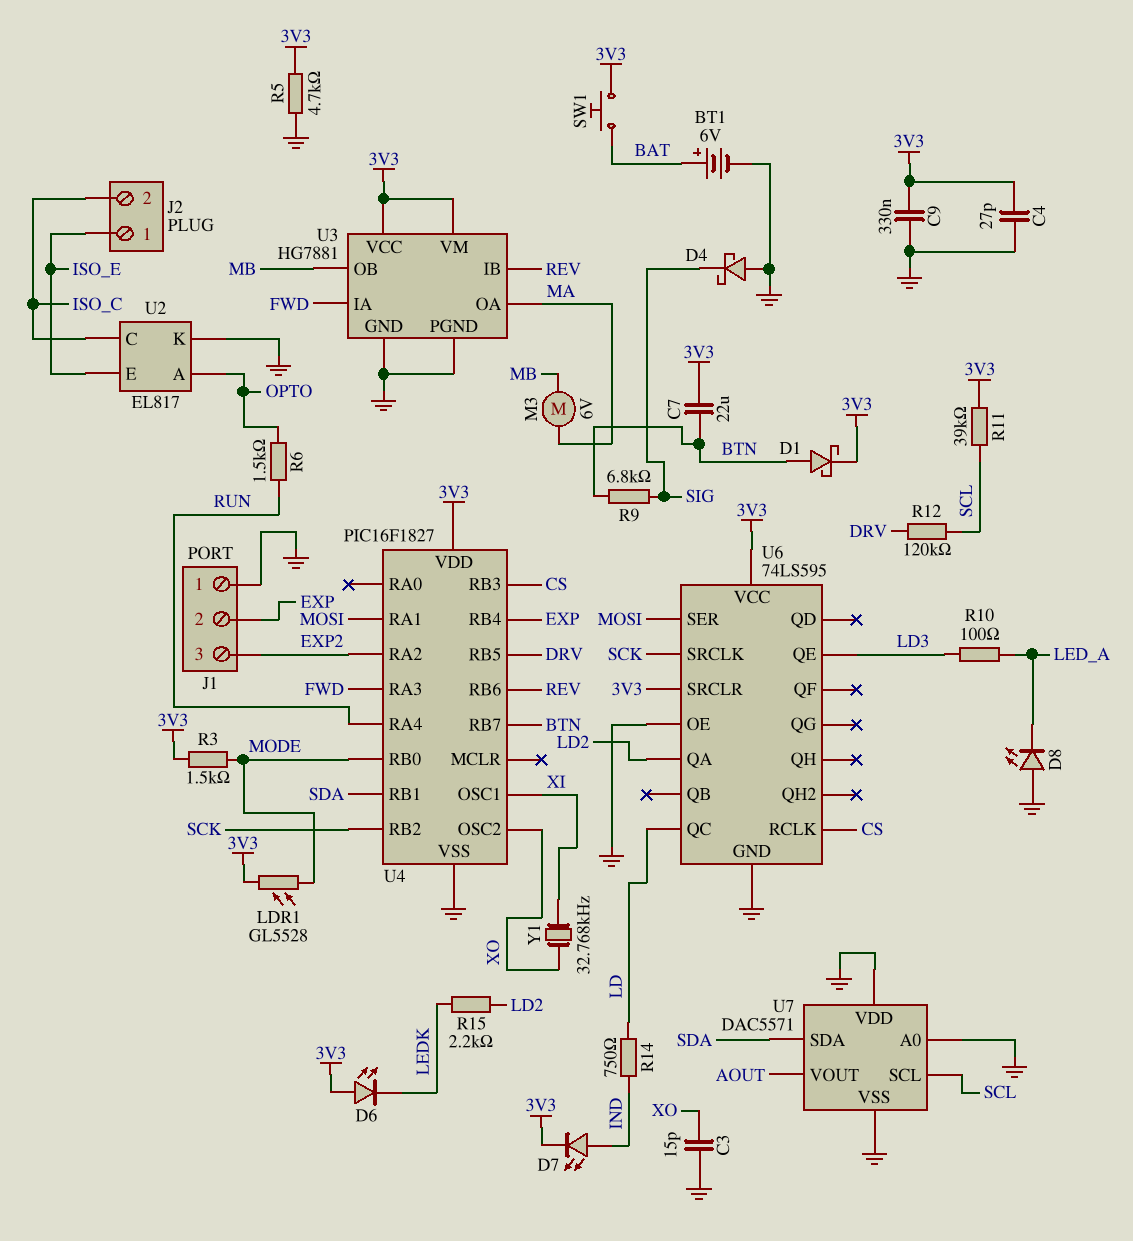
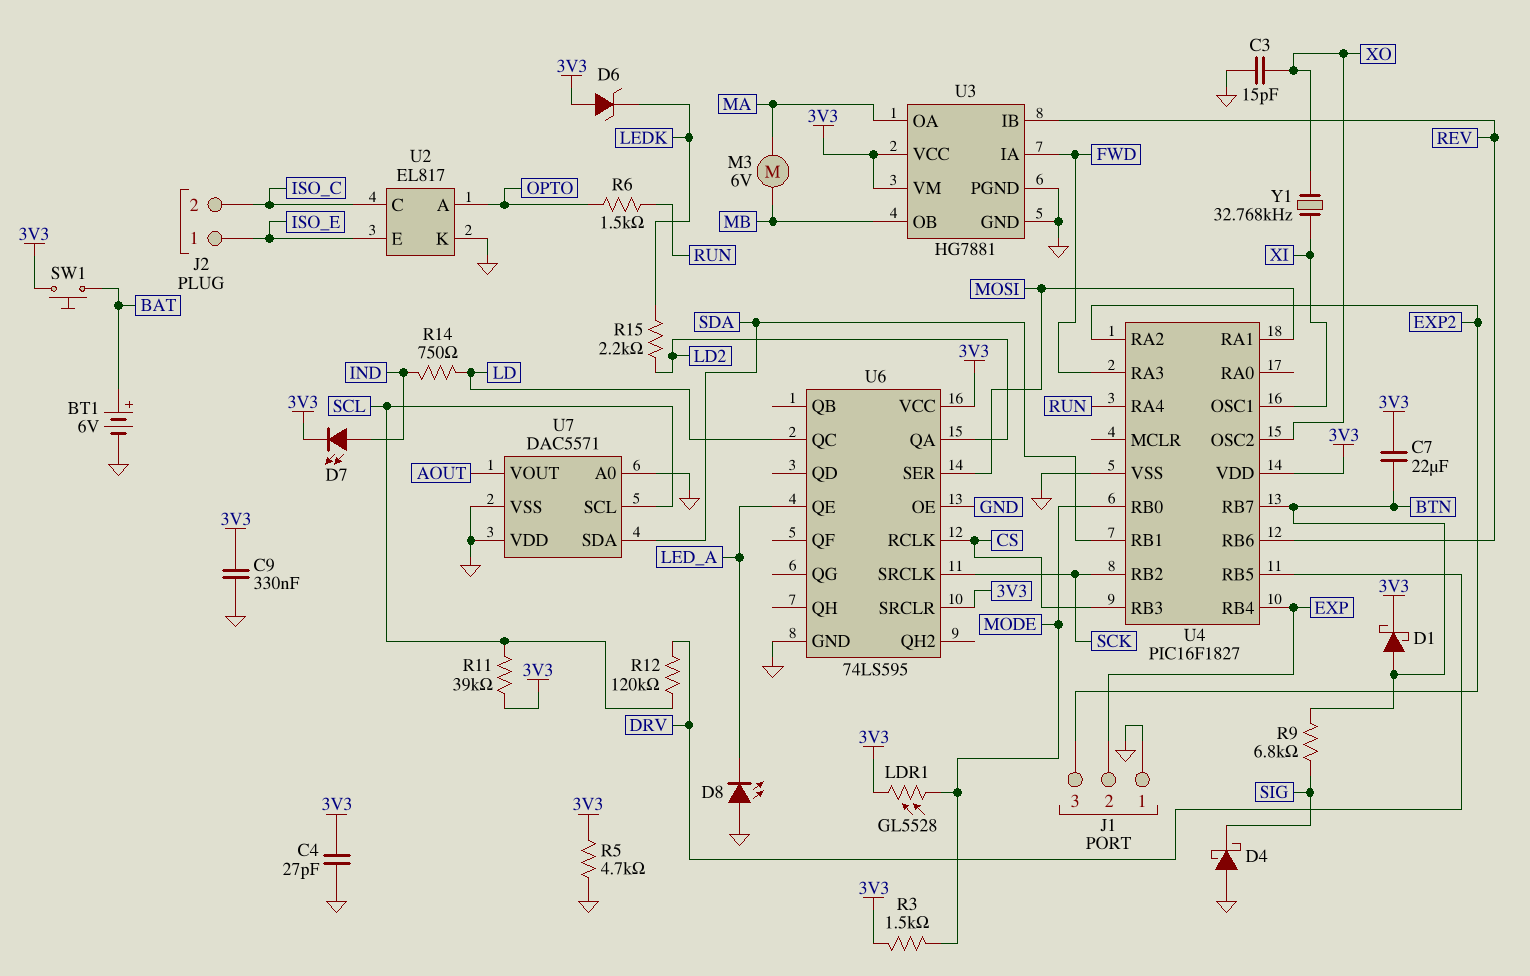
D6: LED (A 3V3, K LEDK) -> zener (A 3V3, K LEDK)
R10: 100 (LD3, LED_A) -> none
U6 pin QE: LD3 -> LED_A

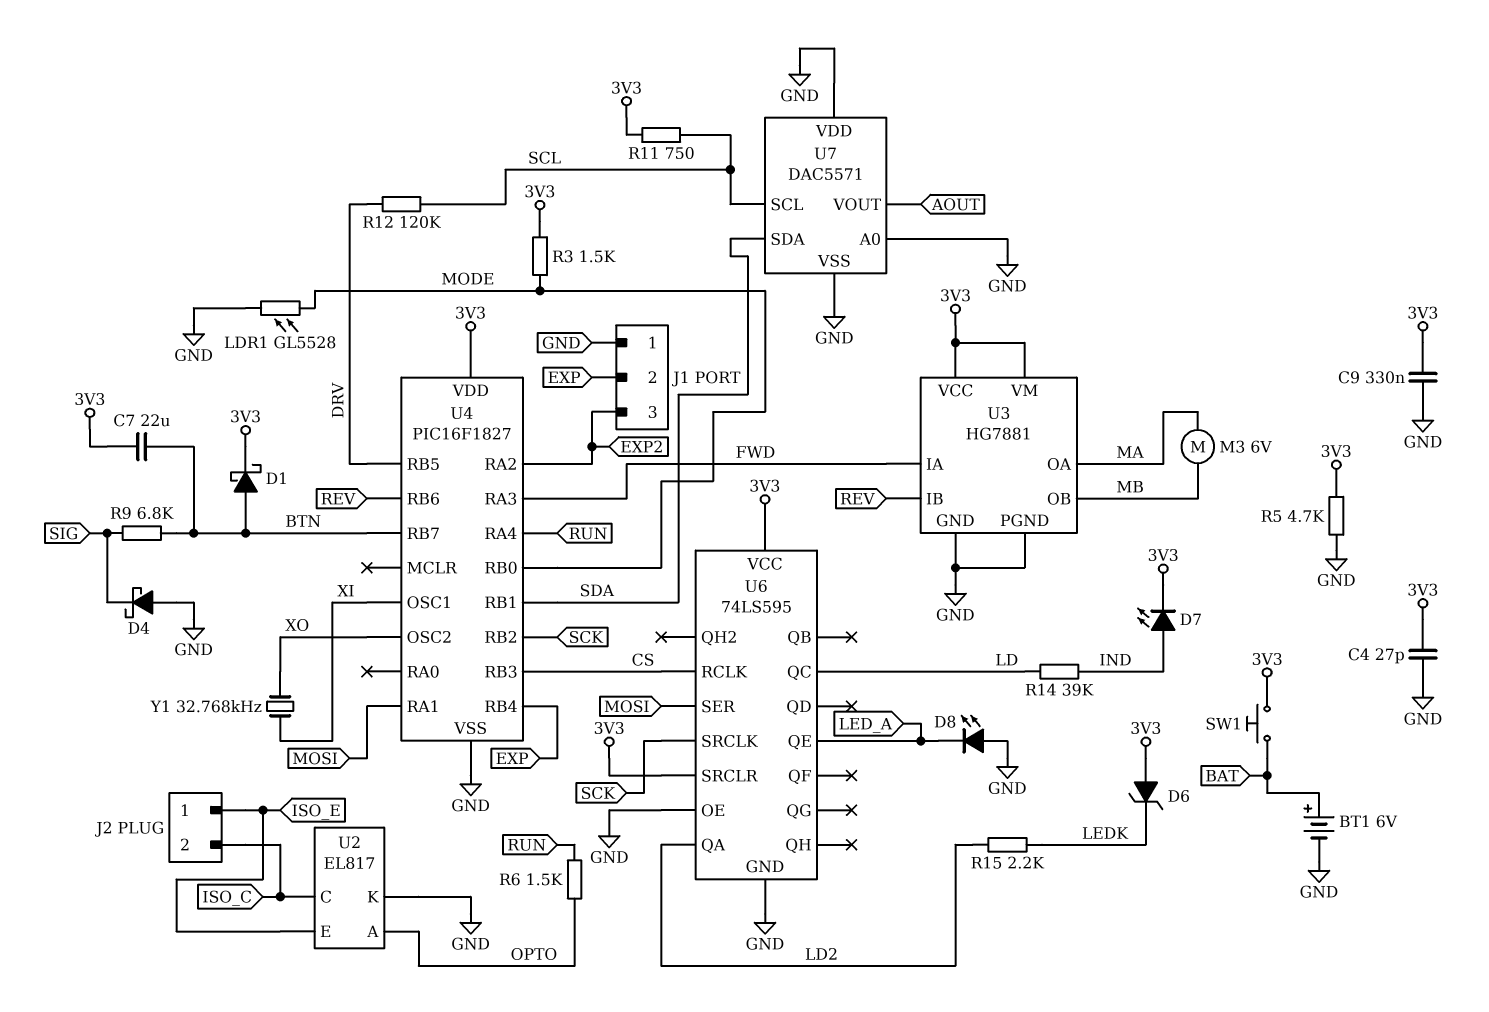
C3: 15pF (GND, XO) -> none
LDR1: GL5528 (3V3, MODE) -> GL5528 (GND, MODE)
R11: 39k (3V3, SCL) -> 750 (3V3, SCL)
R14: 750 (IND, LD) -> 39k (IND, LD)

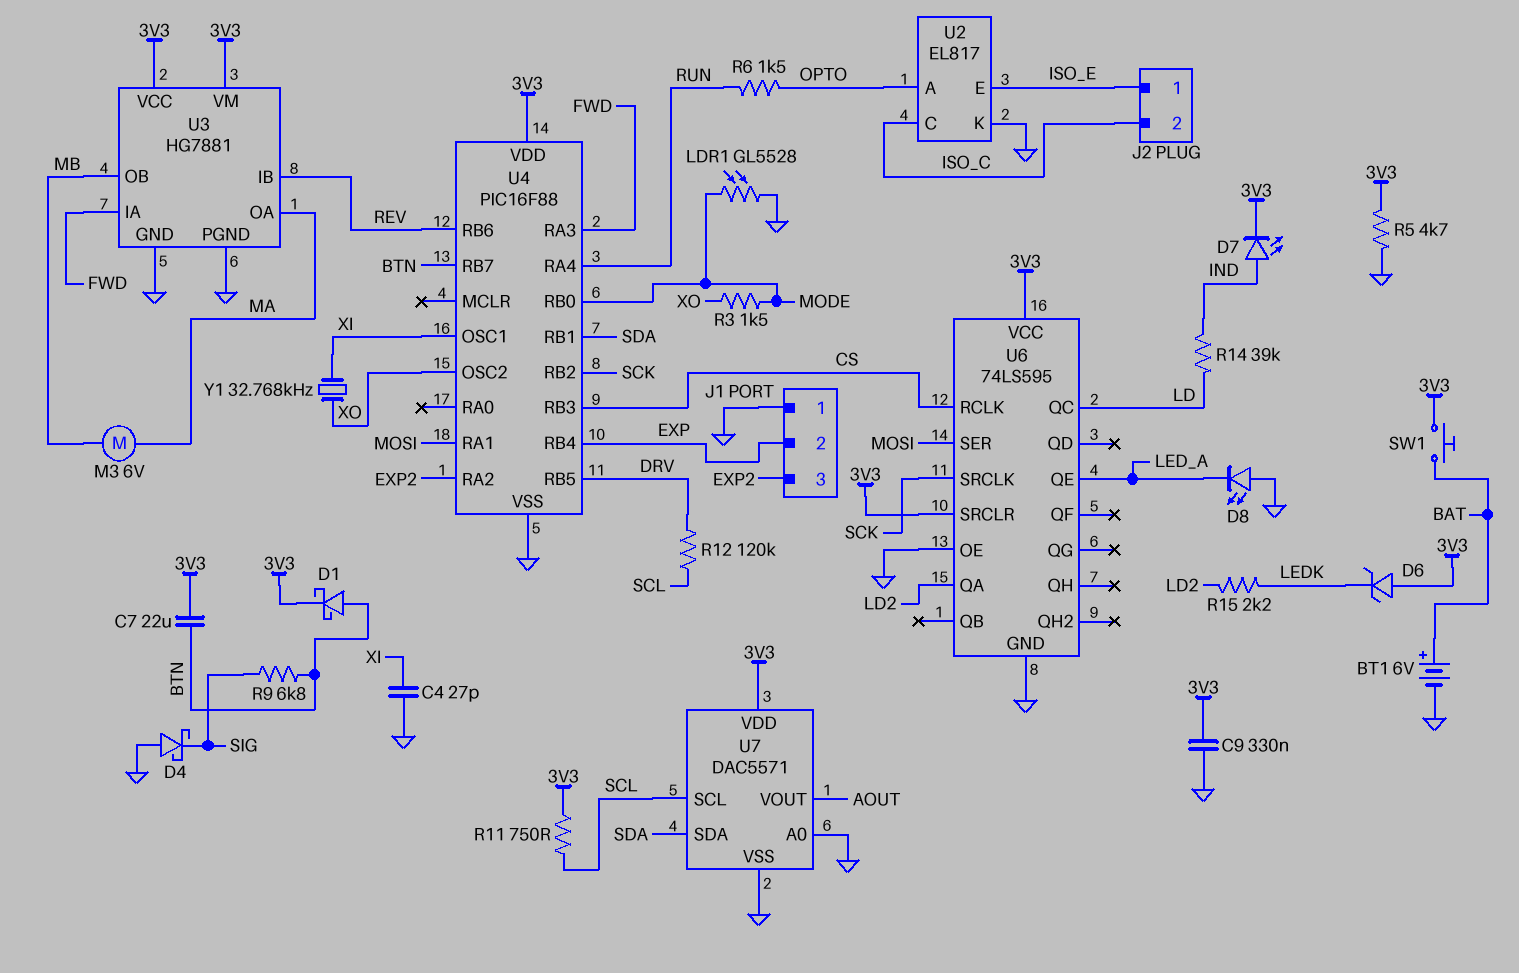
C4: 27pF (3V3, GND) -> 27pF (GND, XI)
R3: 1.5k (3V3, MODE) -> 1.5k (MODE, XO)
U4: PIC16F1827 -> PIC16F88
U7 pin VDD: GND -> 3V3

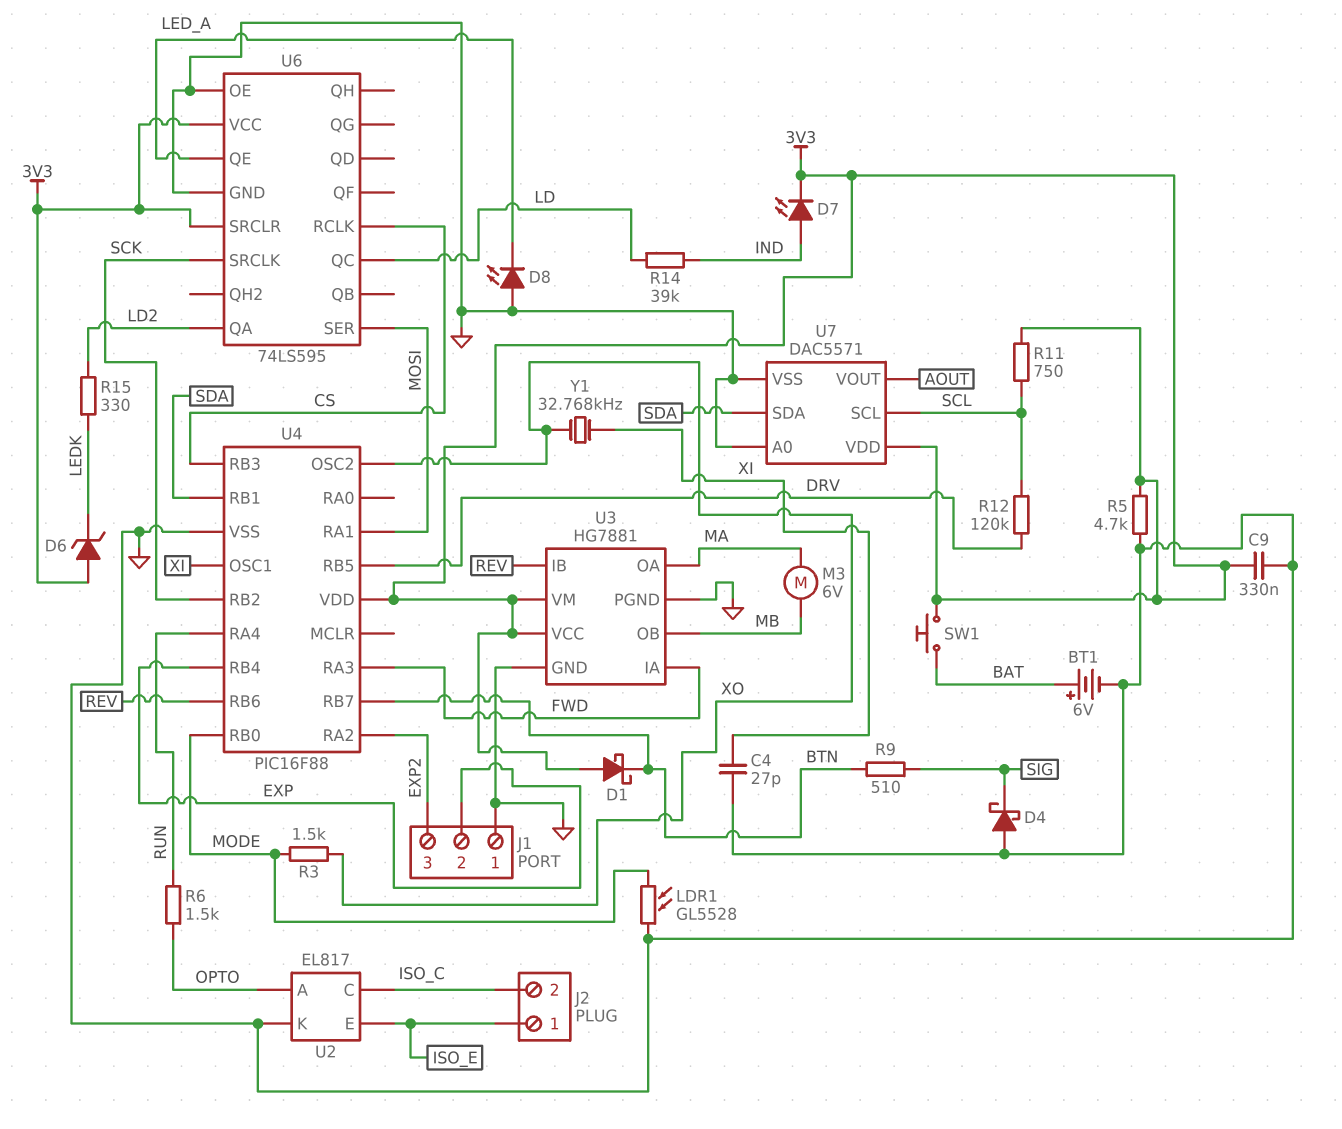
C7: 22uF (3V3, BTN) -> none
D1: schottky (A BTN, K 3V3) -> schottky (A 3V3, K BTN)
R9: 6.8k (BTN, SIG) -> 510 (BTN, SIG)
R15: 2.2k (LD2, LEDK) -> 330 (LD2, LEDK)

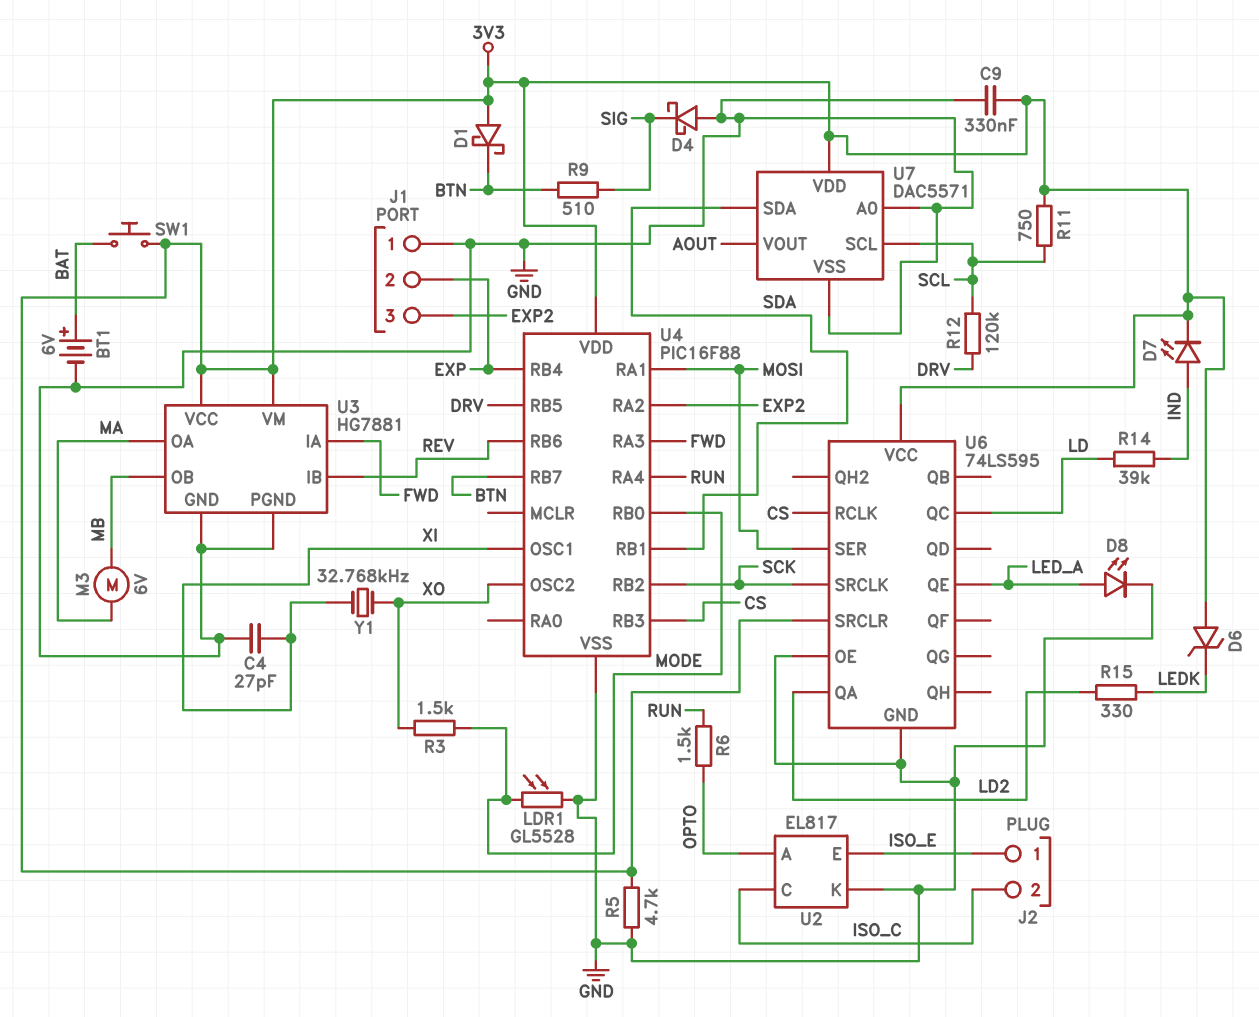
D8: LED (A GND, K LED_A) -> LED (A LED_A, K GND)

